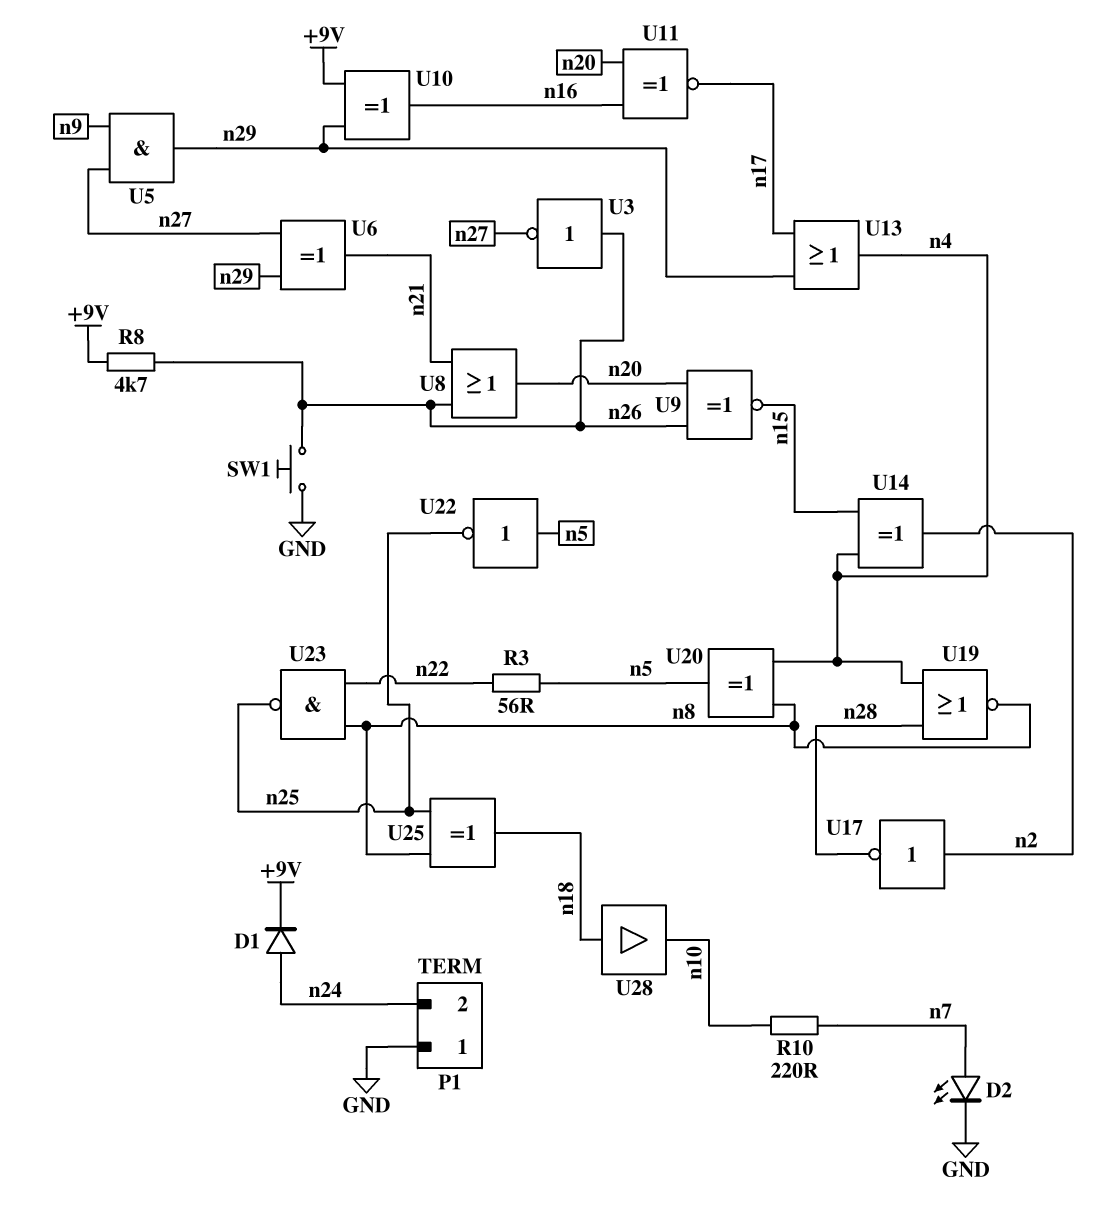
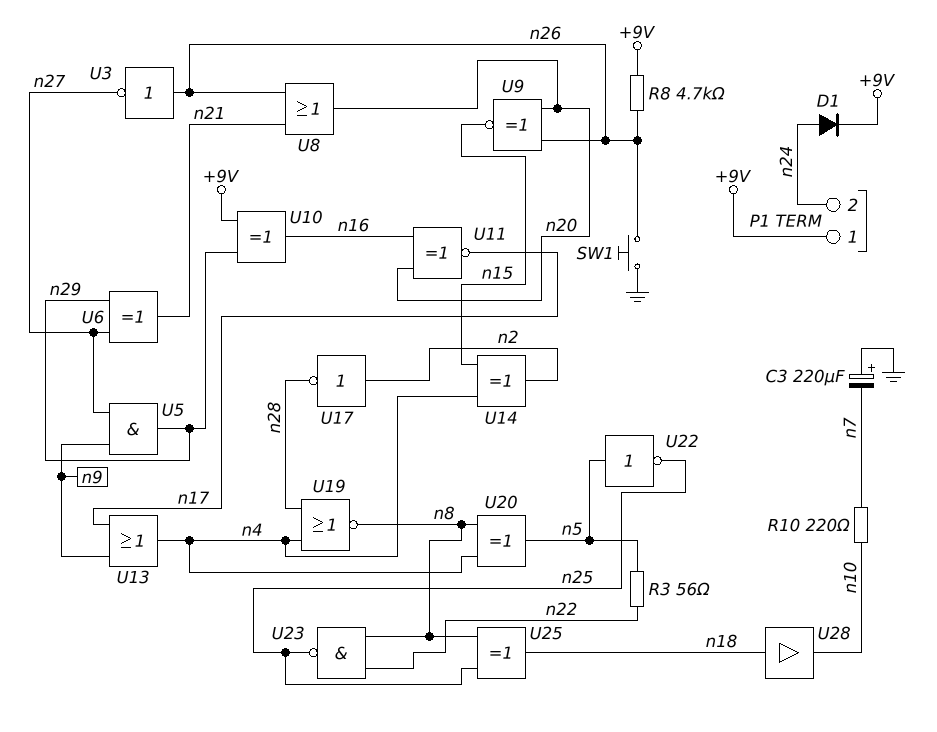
C3: none -> 220uF (plus GND, minus n7)
D2: LED (A n7, K GND) -> none
P1 pin 1: GND -> +9V
U13: OR (in n17, in n29, out n4) -> OR (in n9, in n17, out n4)

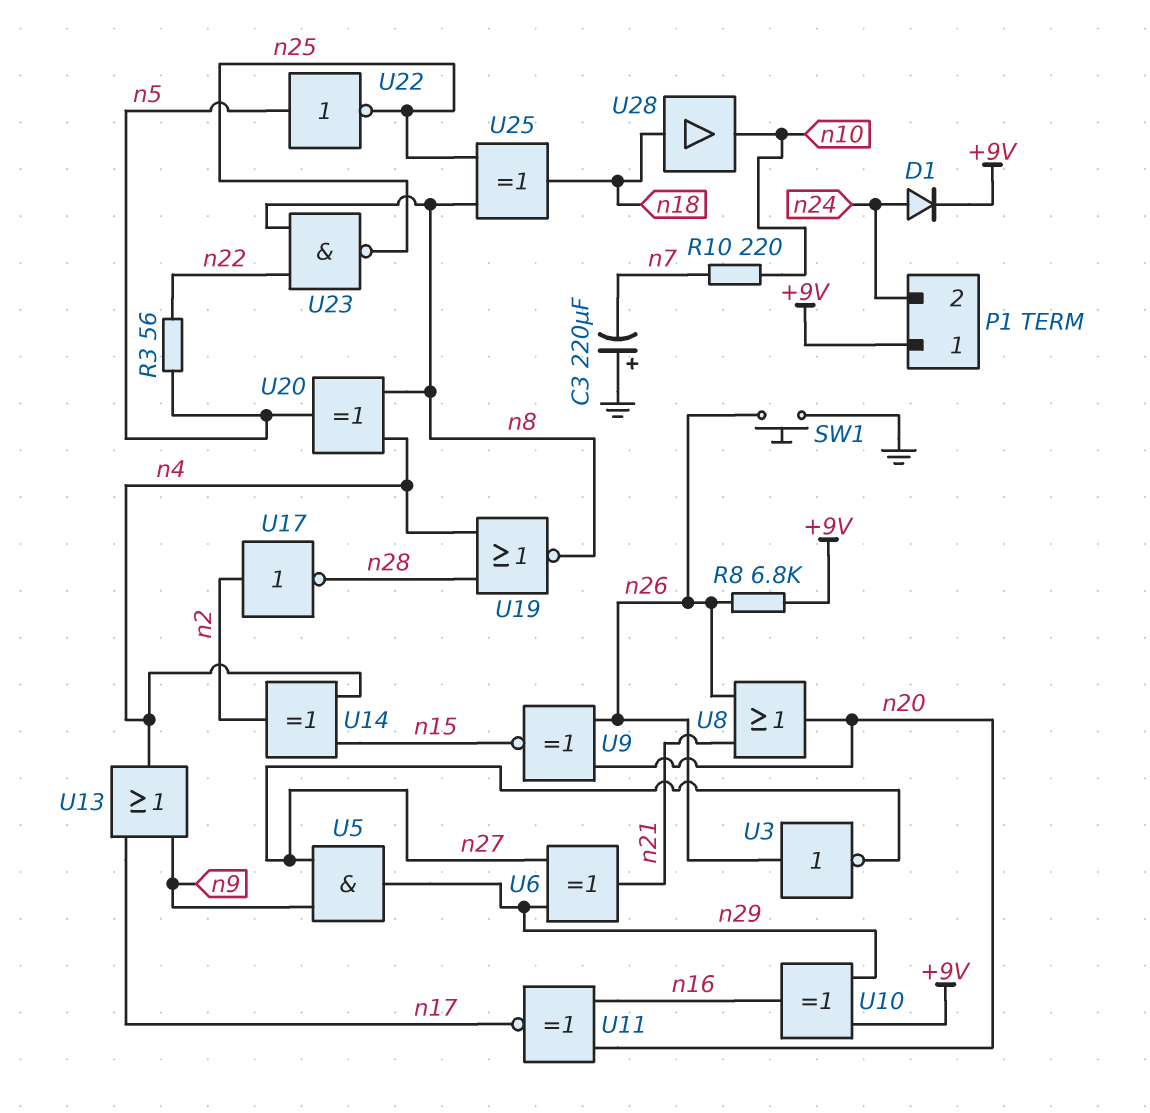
R8: 4.7k (+9V, n26) -> 6.8k (+9V, n26)

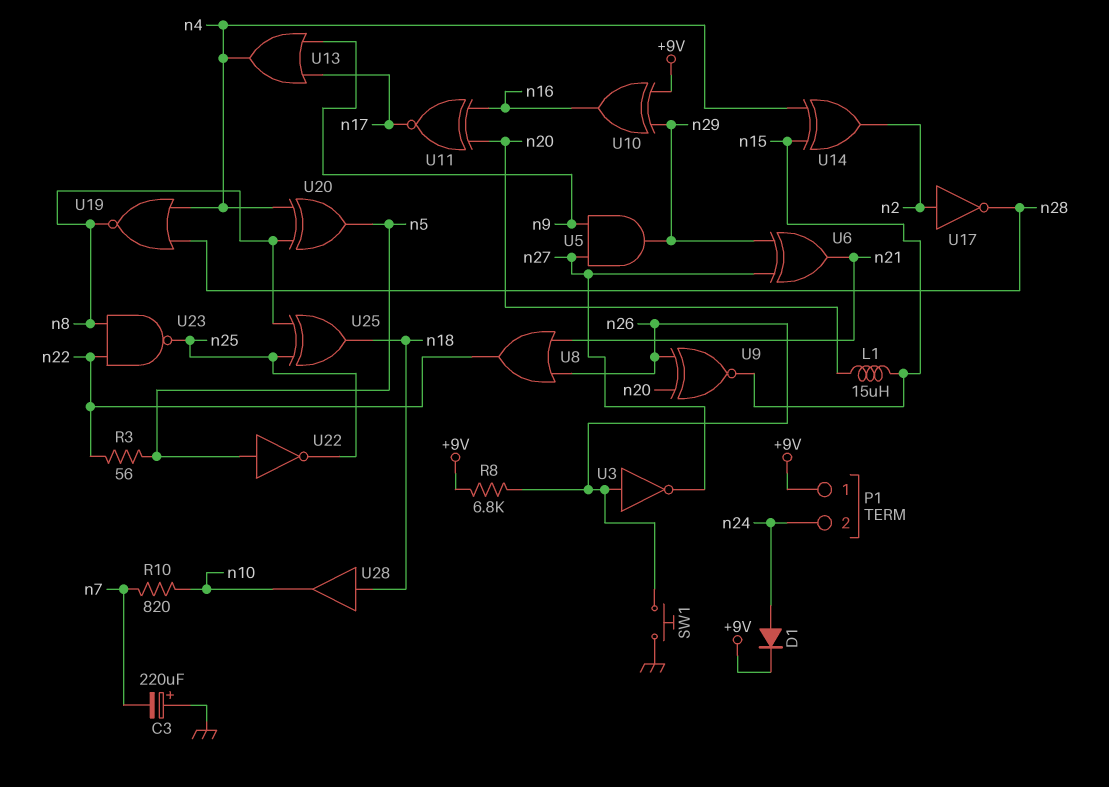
L1: none -> 15uH (n15, n20)
R10: 220 (n7, n10) -> 820 (n7, n10)
U8: OR (in n21, in n26, out n20) -> OR (in n21, in n26, out n22)

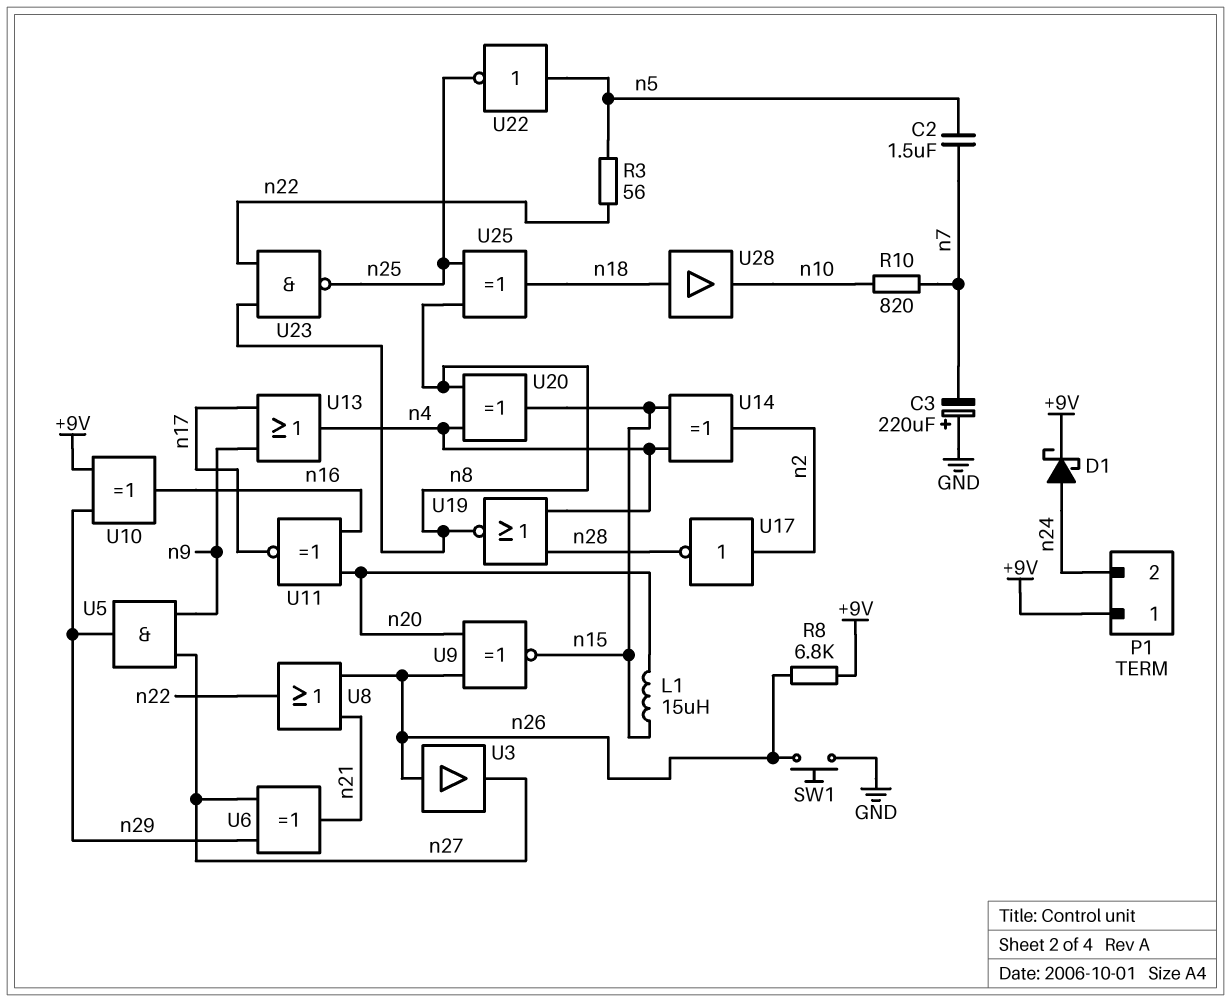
C2: none -> 1.5uF (n5, n7)
D1: diode (A n24, K +9V) -> schottky (A n24, K +9V)
U3: NOT (in n26, out n27) -> buffer (in n26, out n27)
U20: XOR (in n4, in n8, out n5) -> XOR (in n4, in n8, out n15)

